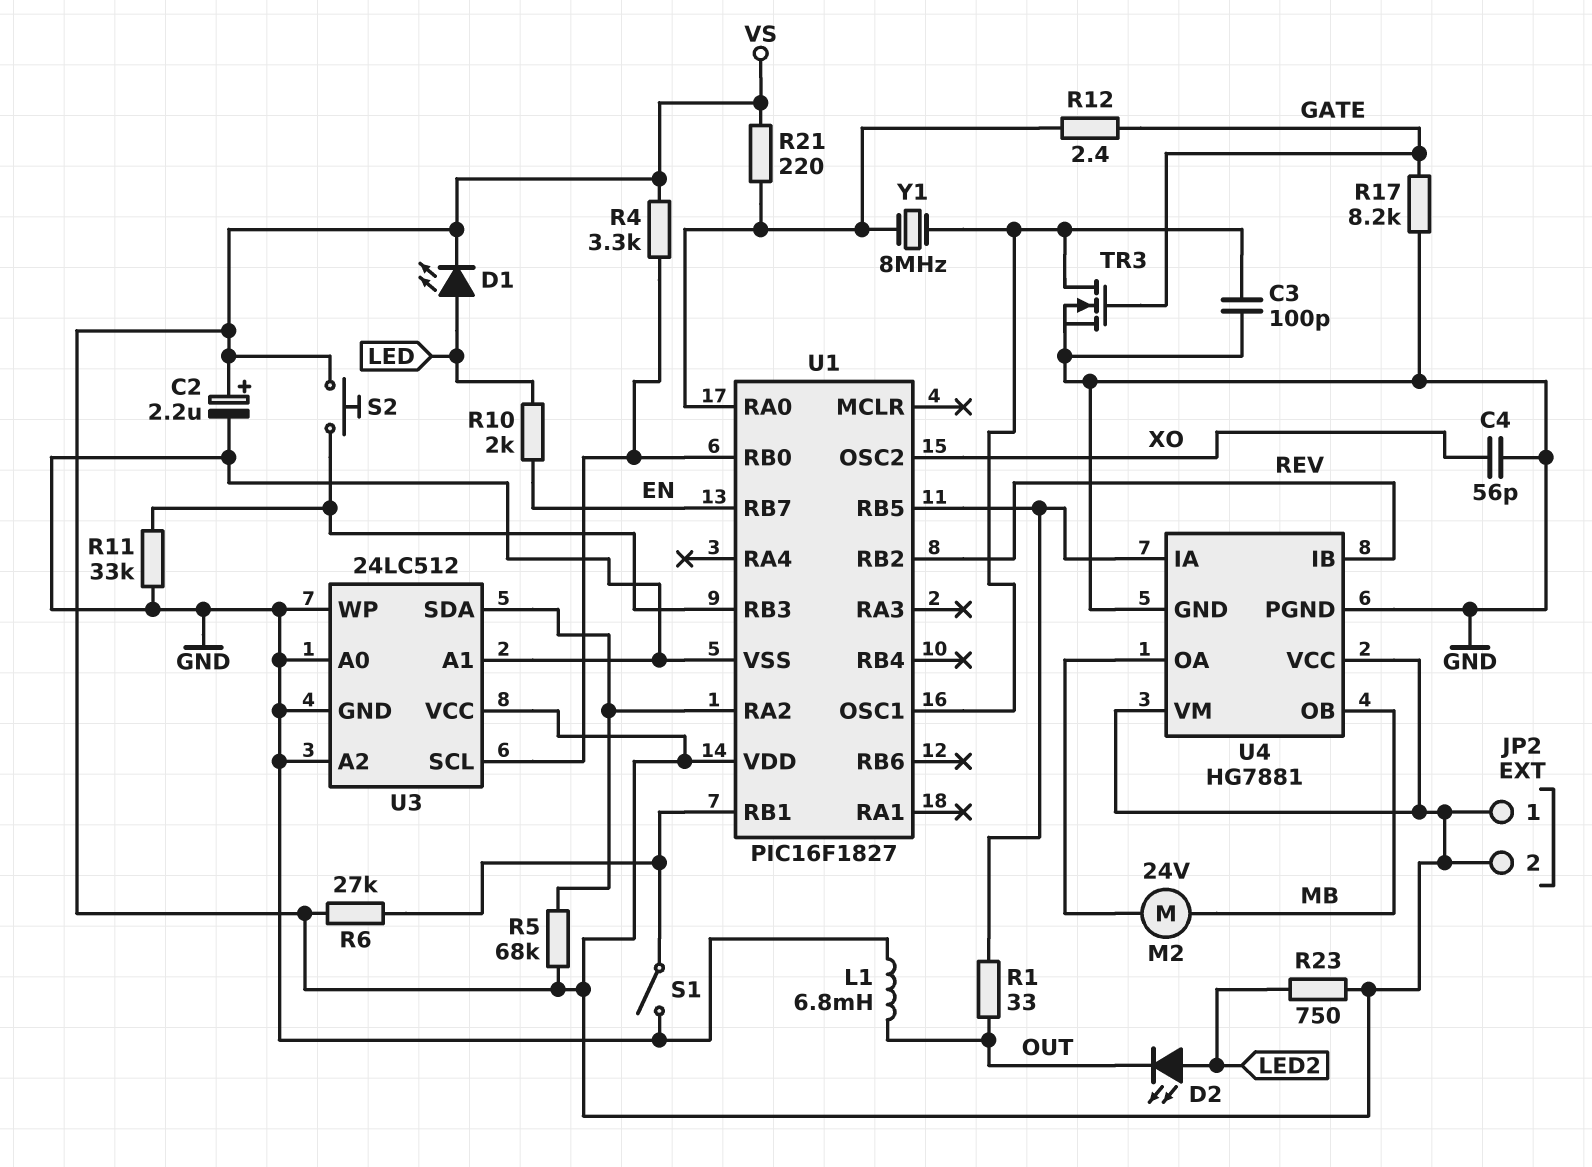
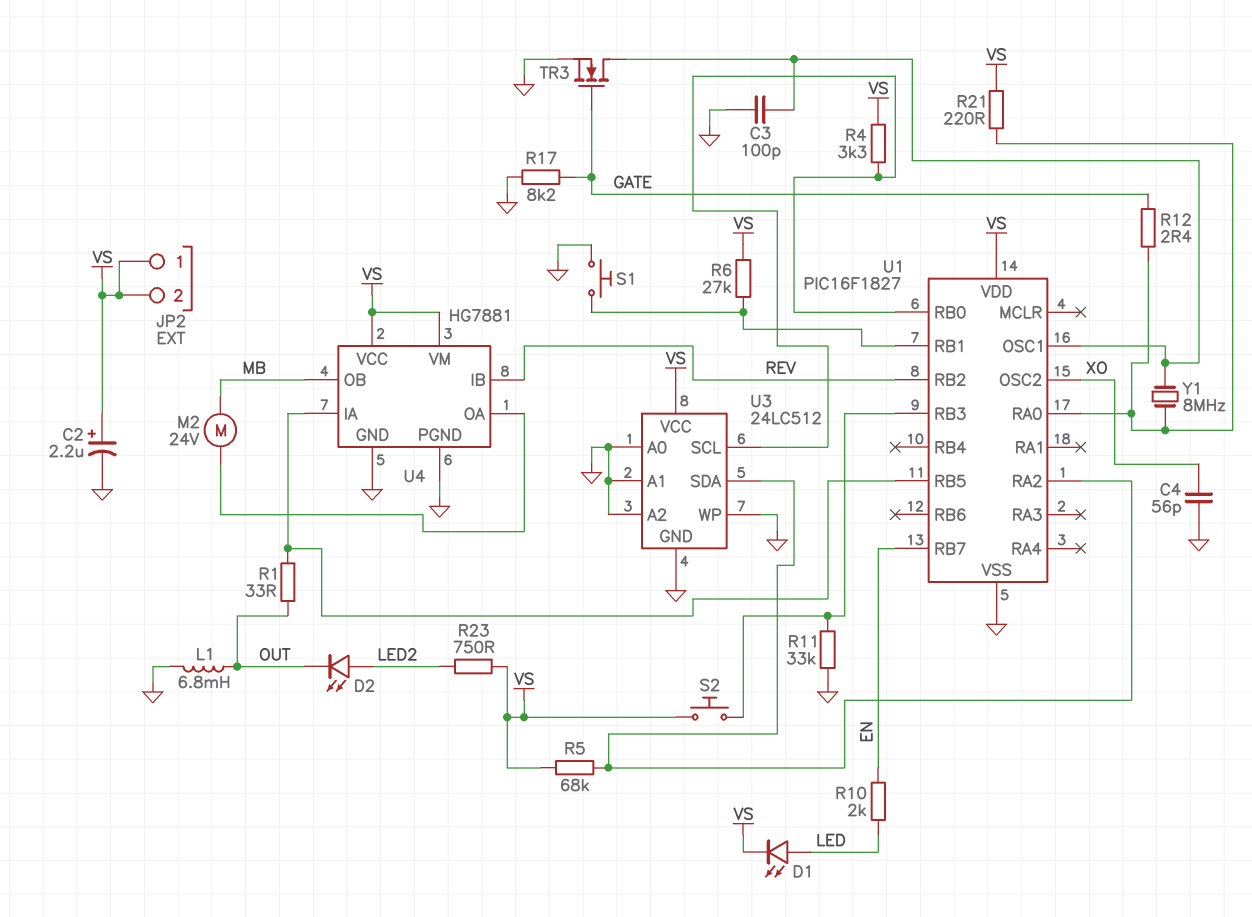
S1: switch (GND, U1/RB1) -> button (GND, U1/RB1)

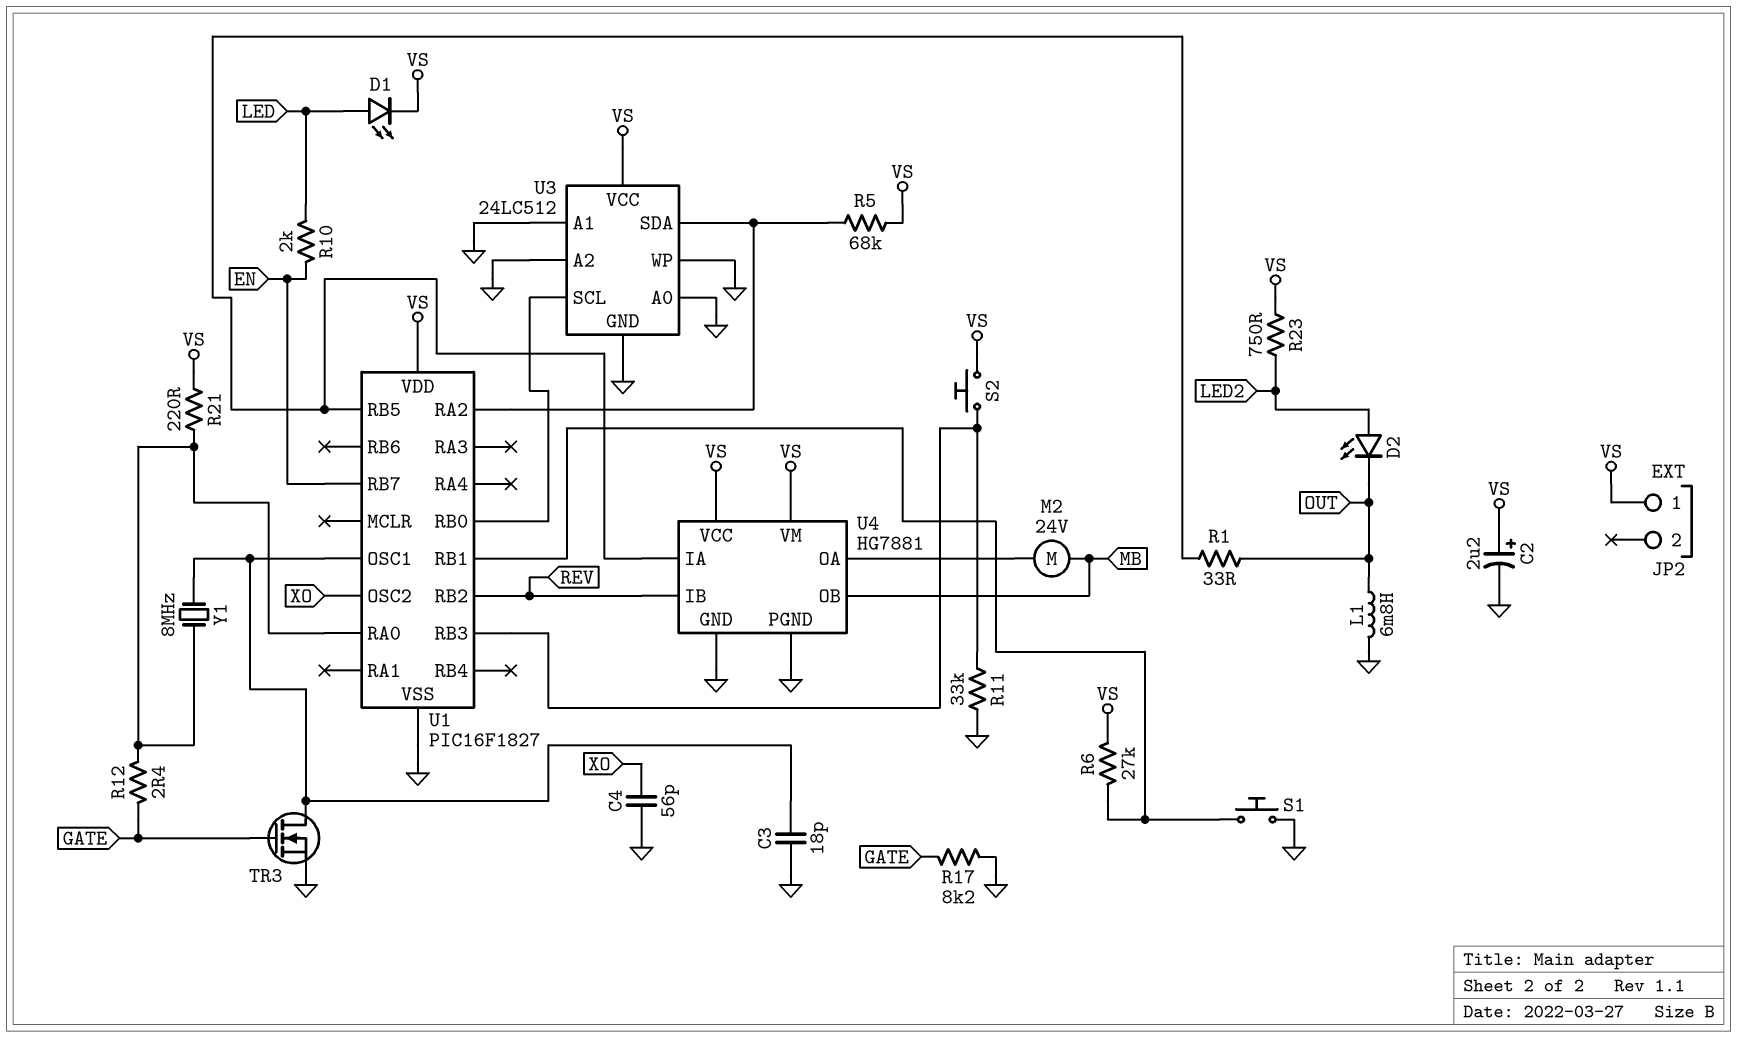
C3: 100pF (GND, U1/OSC1) -> 18pF (GND, U1/OSC1)
JP2 pin 2: VS -> none
R4: 3.3k (U1/RB0, VS) -> none

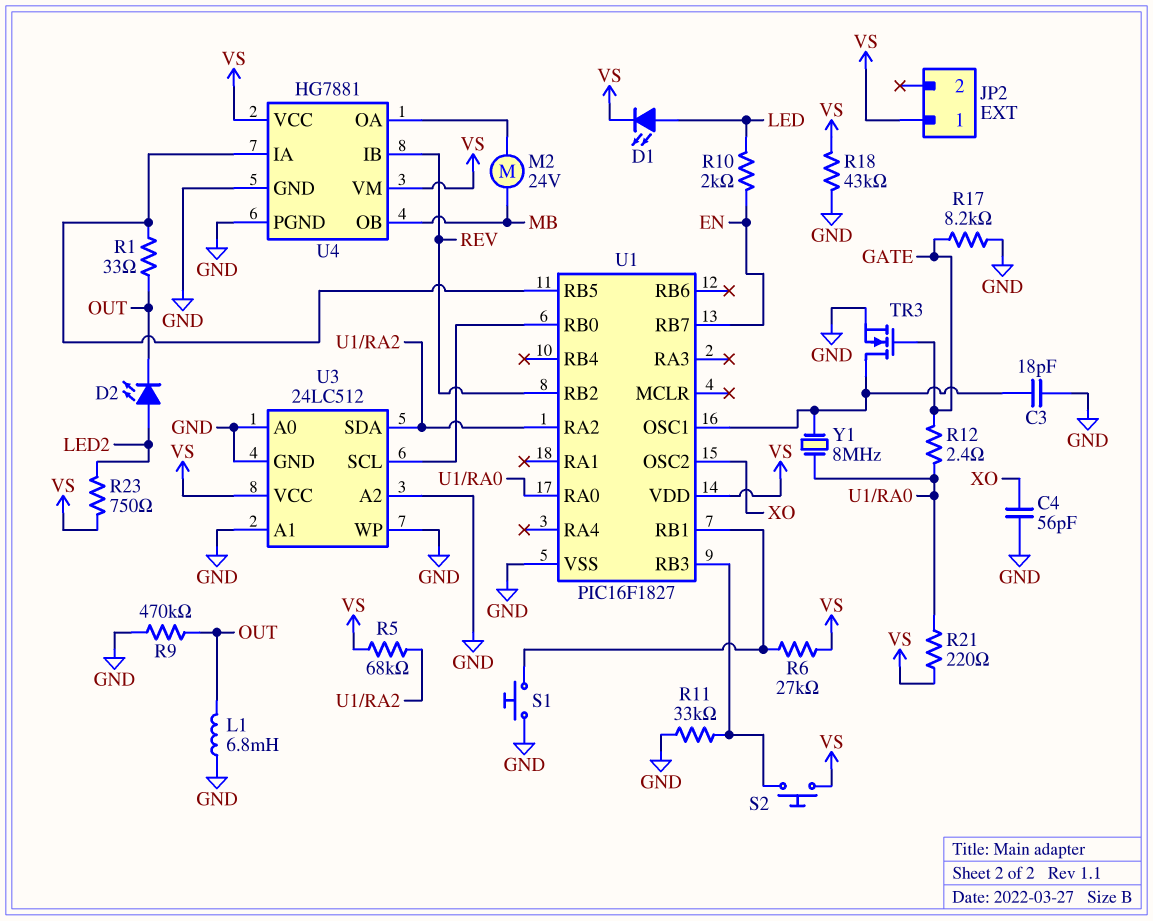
C2: 2.2uF (plus VS, minus GND) -> none
R9: none -> 470k (GND, OUT)
R18: none -> 43k (GND, VS)

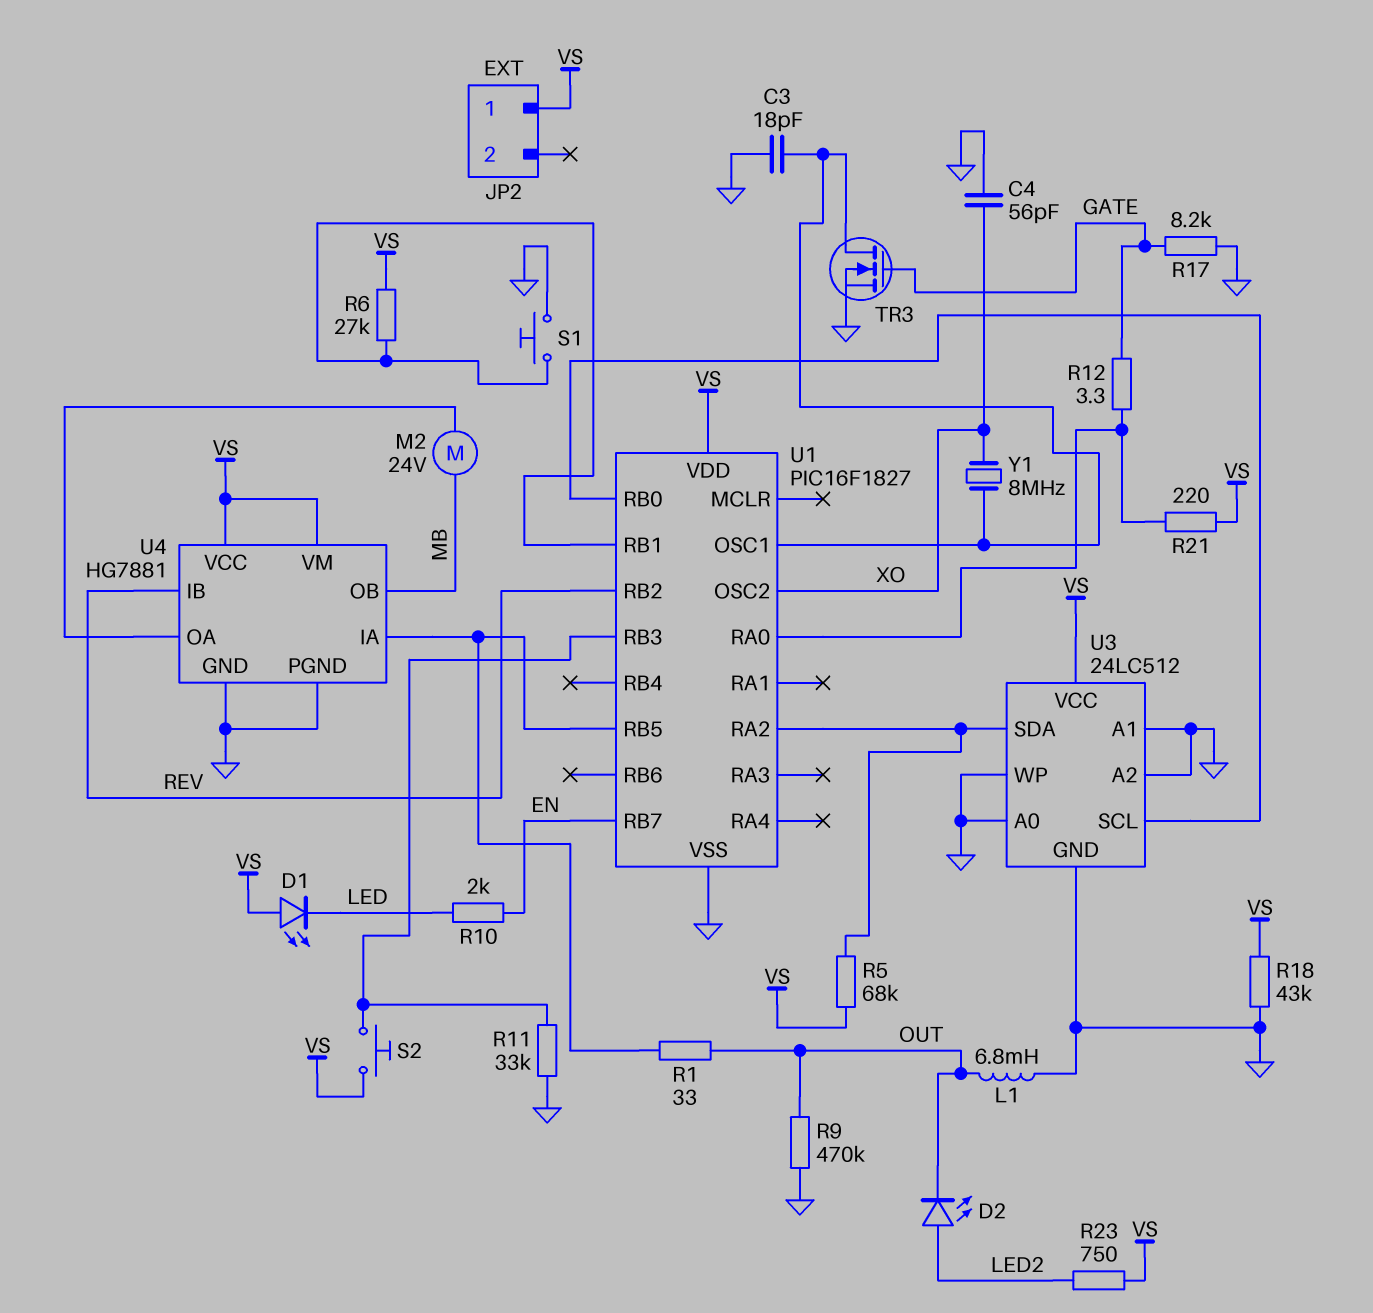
D1: LED (A LED, K VS) -> LED (A VS, K LED)
R12: 2.4 (GATE, U1/RA0) -> 3.3 (GATE, U1/RA0)
Y1: 8MHz (U1/OSC1, U1/RA0) -> 8MHz (U1/OSC1, XO)

